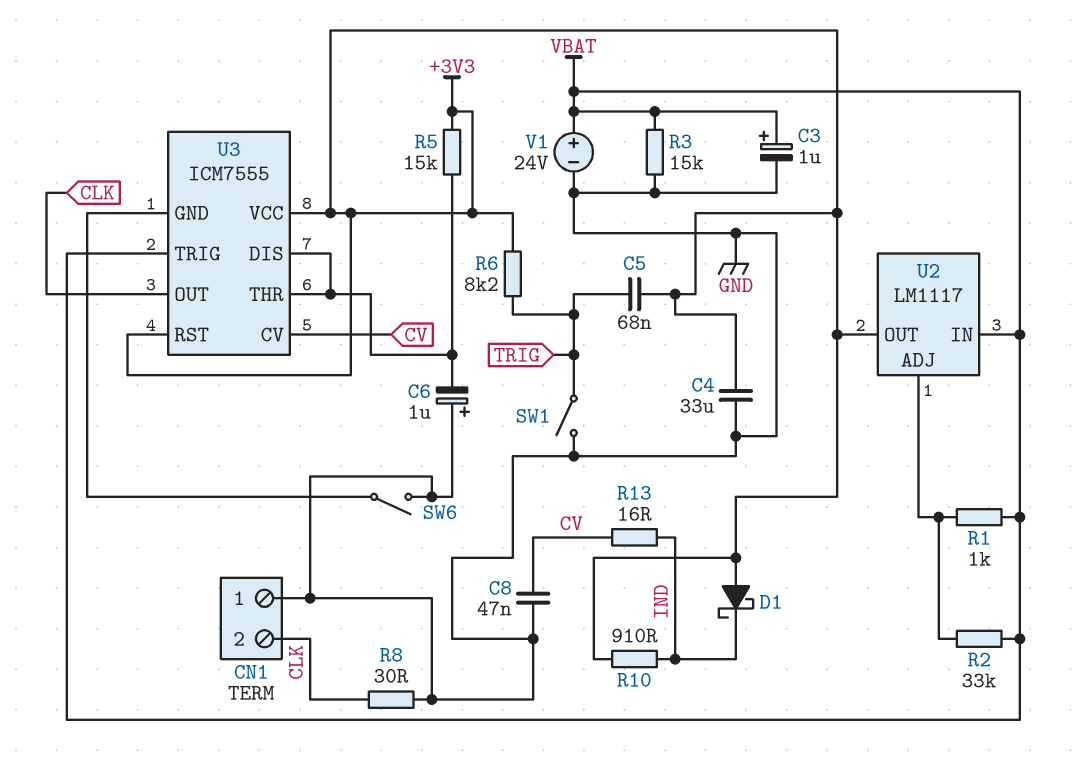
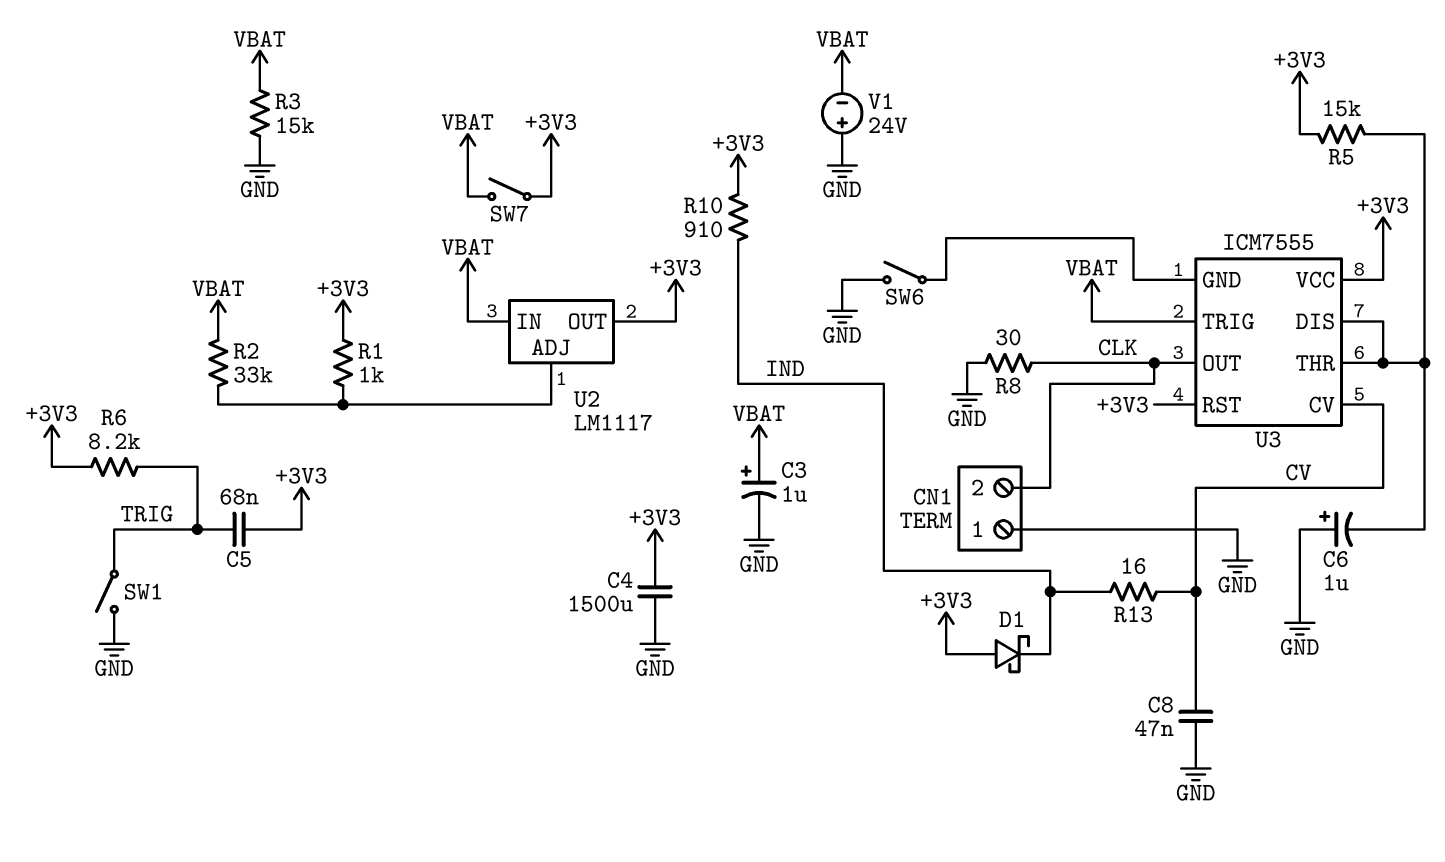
C4: 33uF (+3V3, GND) -> 1500uF (+3V3, GND)
R1: 1k (U2/ADJ, VBAT) -> 1k (+3V3, U2/ADJ)
SW7: none -> switch (+3V3, VBAT)
V1: 24V (plus VBAT, minus GND) -> 24V (plus GND, minus VBAT)

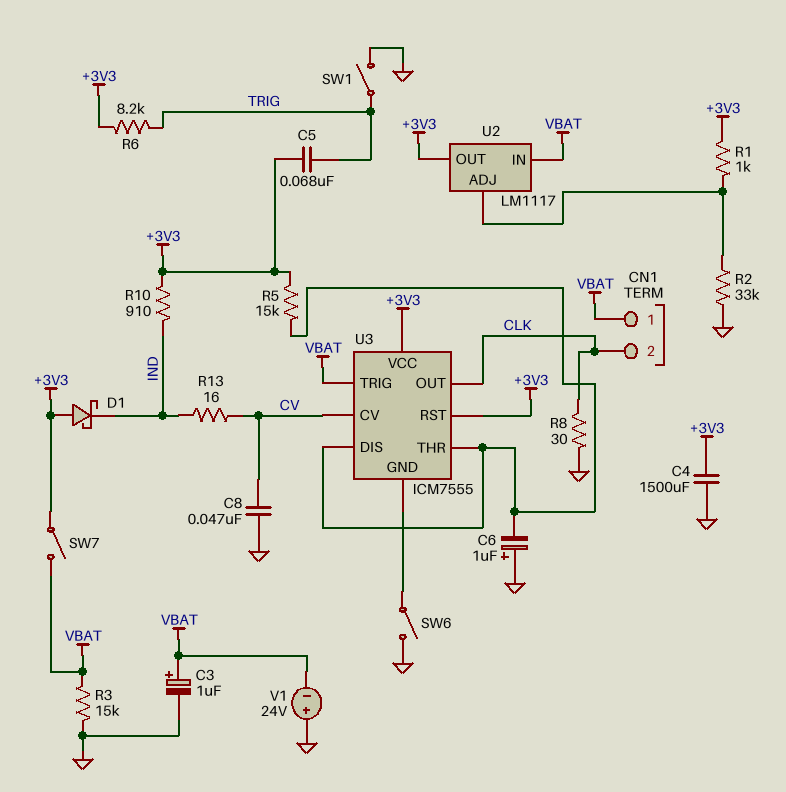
CN1 pin 1: GND -> VBAT
R2: 33k (U2/ADJ, VBAT) -> 33k (GND, U2/ADJ)

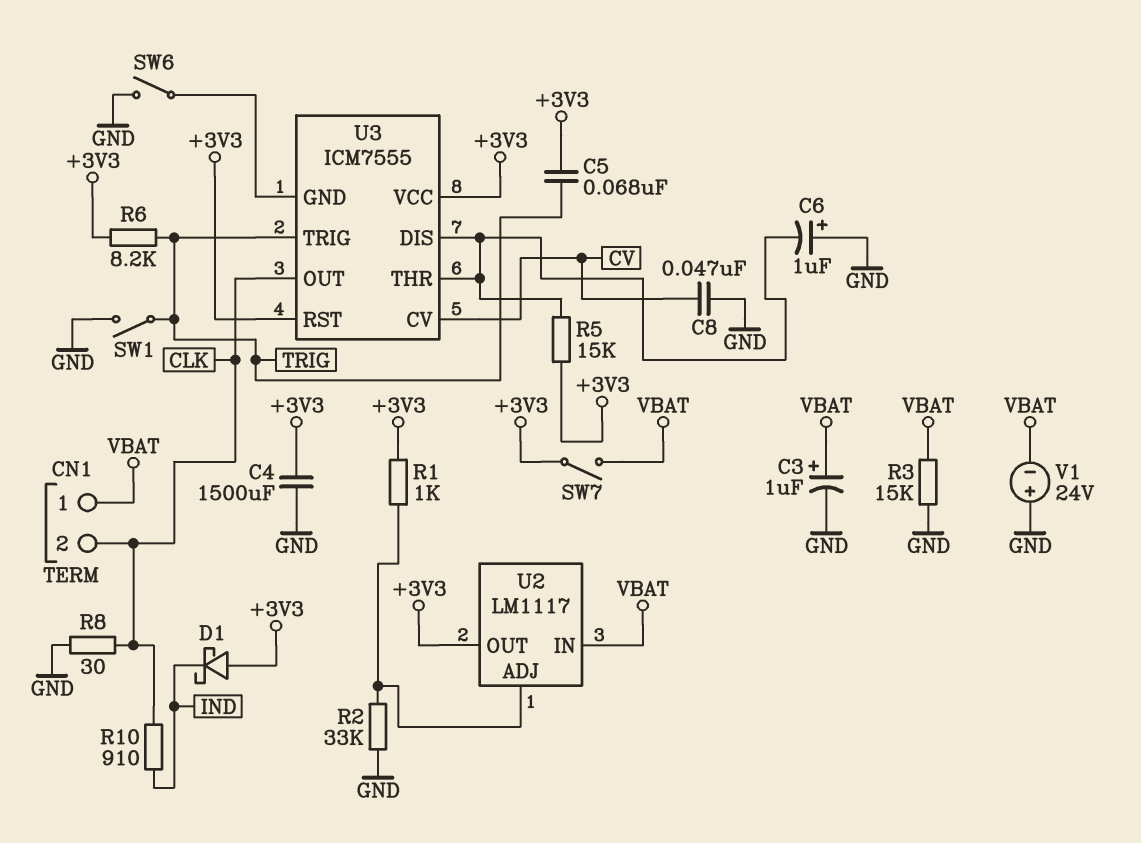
R10: 910 (+3V3, IND) -> 910 (CLK, IND)
R13: 16 (CV, IND) -> none
U3 pin TRIG: VBAT -> TRIG

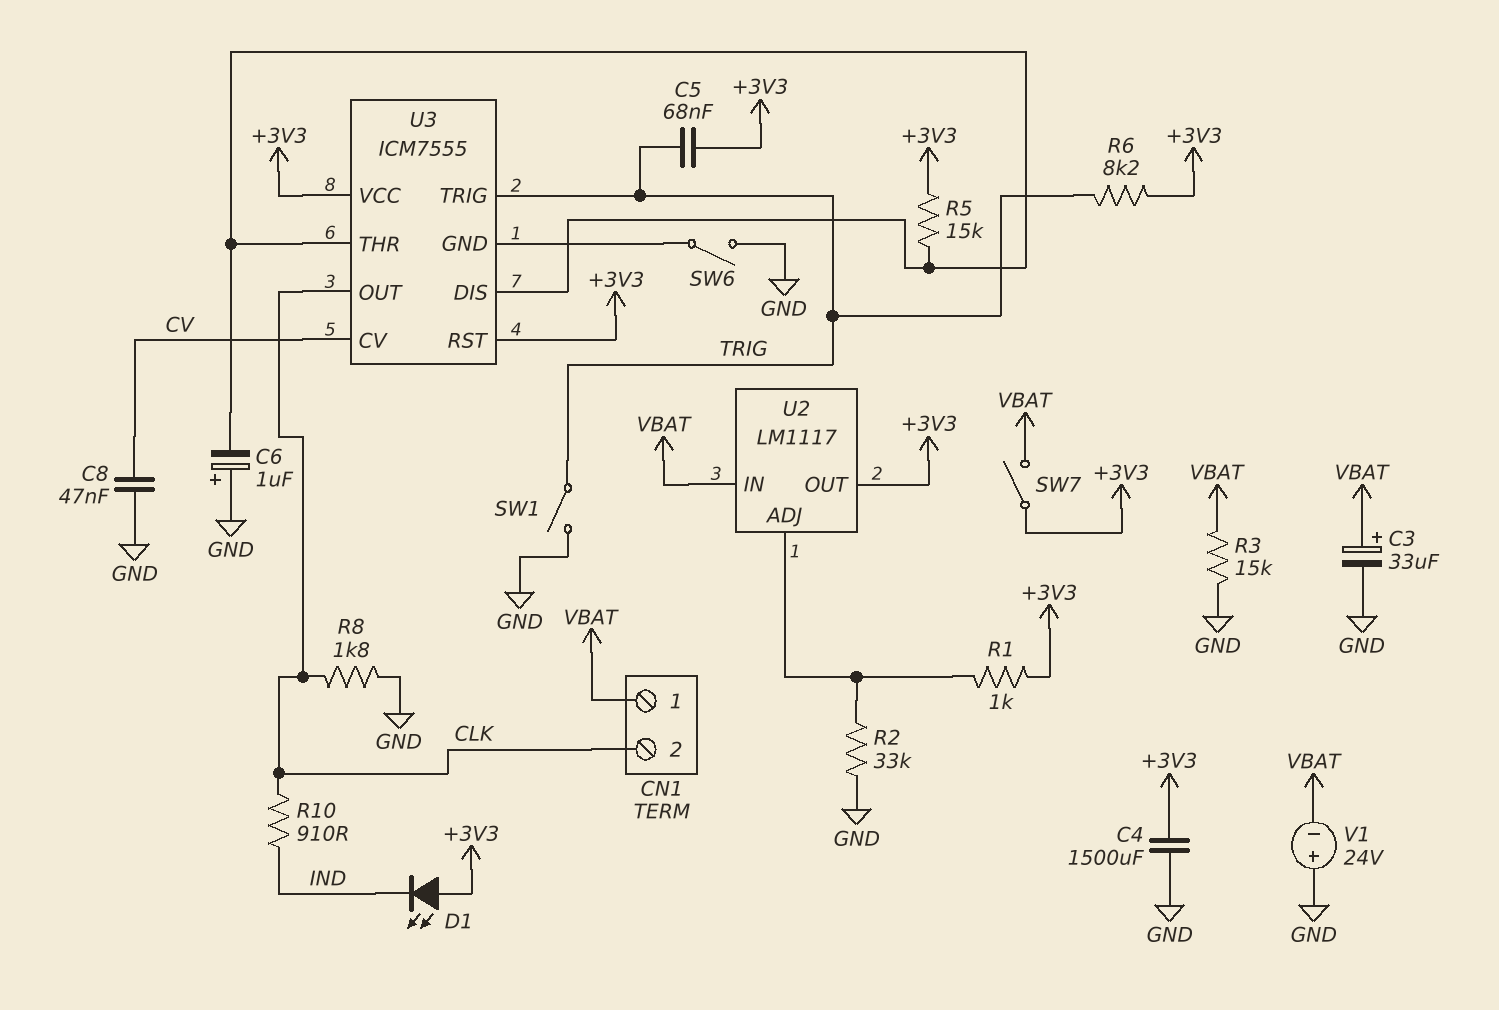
C3: 1uF (plus VBAT, minus GND) -> 33uF (plus VBAT, minus GND)
D1: schottky (A +3V3, K IND) -> LED (A +3V3, K IND)
R8: 30 (CLK, GND) -> 1.8k (CLK, GND)

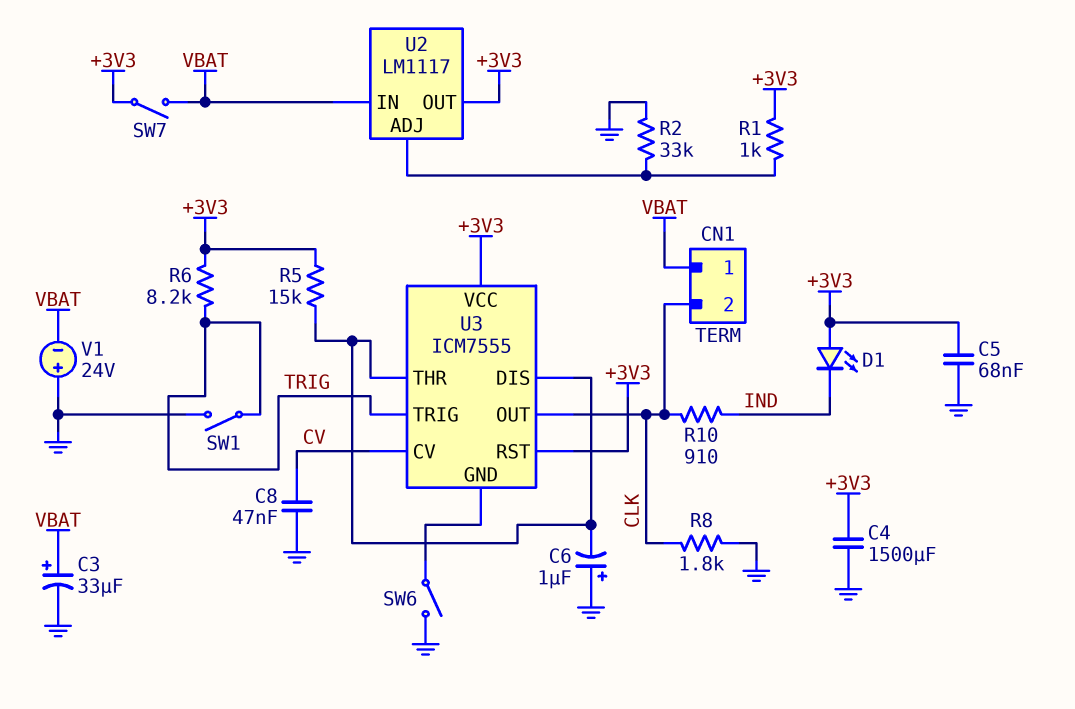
C5: 68nF (+3V3, TRIG) -> 68nF (+3V3, GND)
R3: 15k (GND, VBAT) -> none

